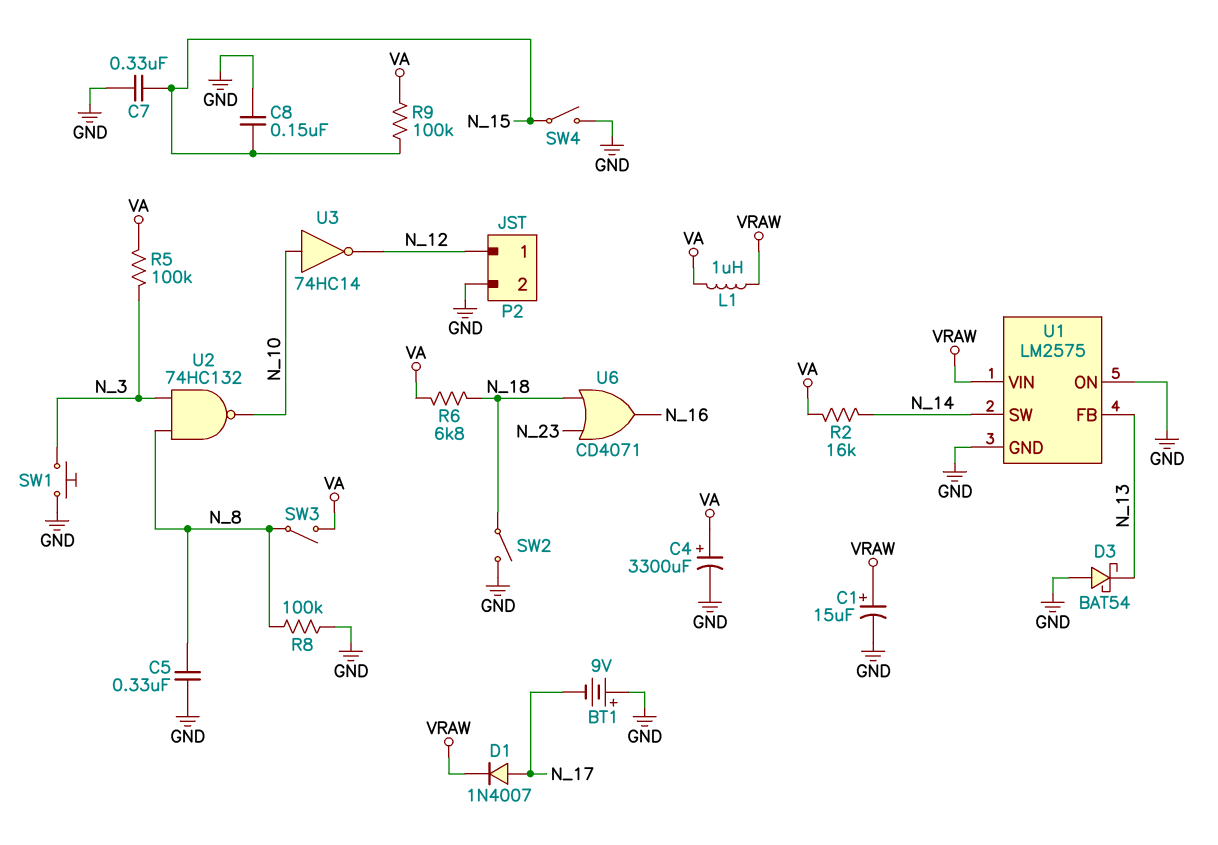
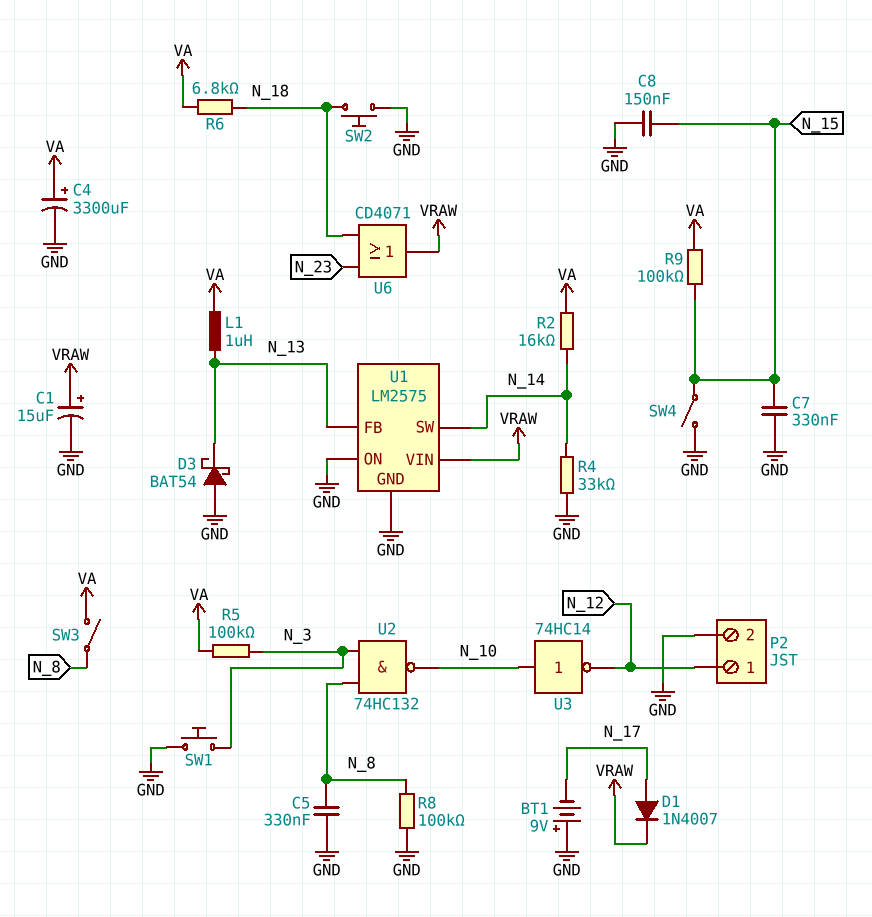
L1: 1uH (VA, VRAW) -> 1uH (N_13, VA)
R4: none -> 33k (GND, N_14)
SW2: switch (GND, N_18) -> button (GND, N_18)
U6: OR CD4071 (in N_18, in N_23, out N_16) -> OR CD4071 (in N_18, in N_23, out VRAW)

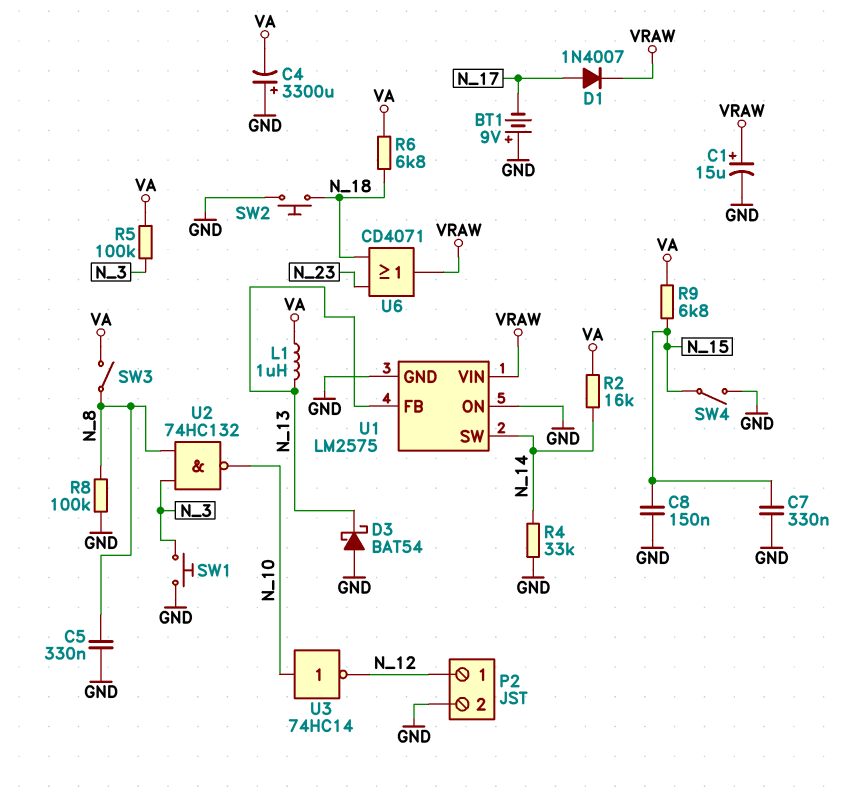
C4: 3300uF (plus VA, minus GND) -> 3300uF (plus GND, minus VA)
R9: 100k (N_15, VA) -> 6.8k (N_15, VA)

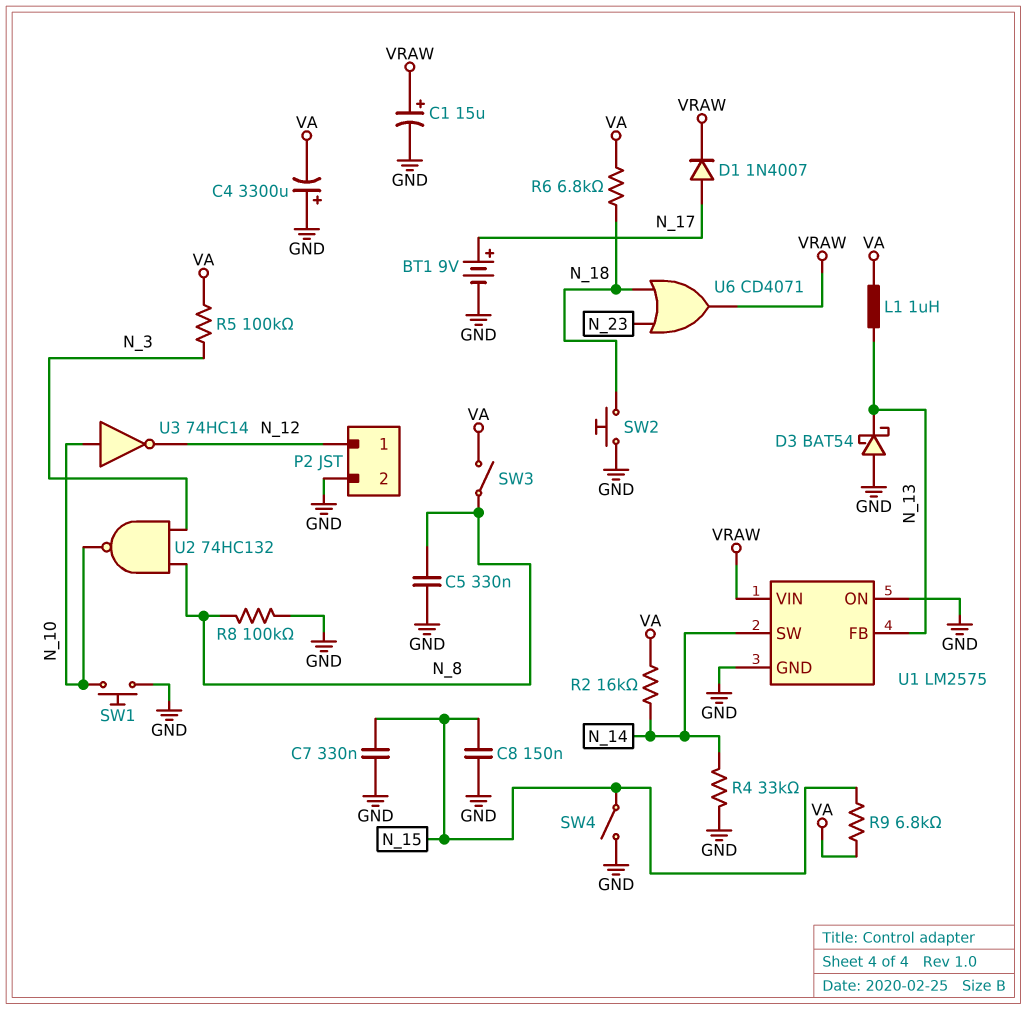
BT1: 9V (plus GND, minus N_17) -> 9V (plus N_17, minus GND)
SW1: button (GND, N_3) -> button (GND, N_10)

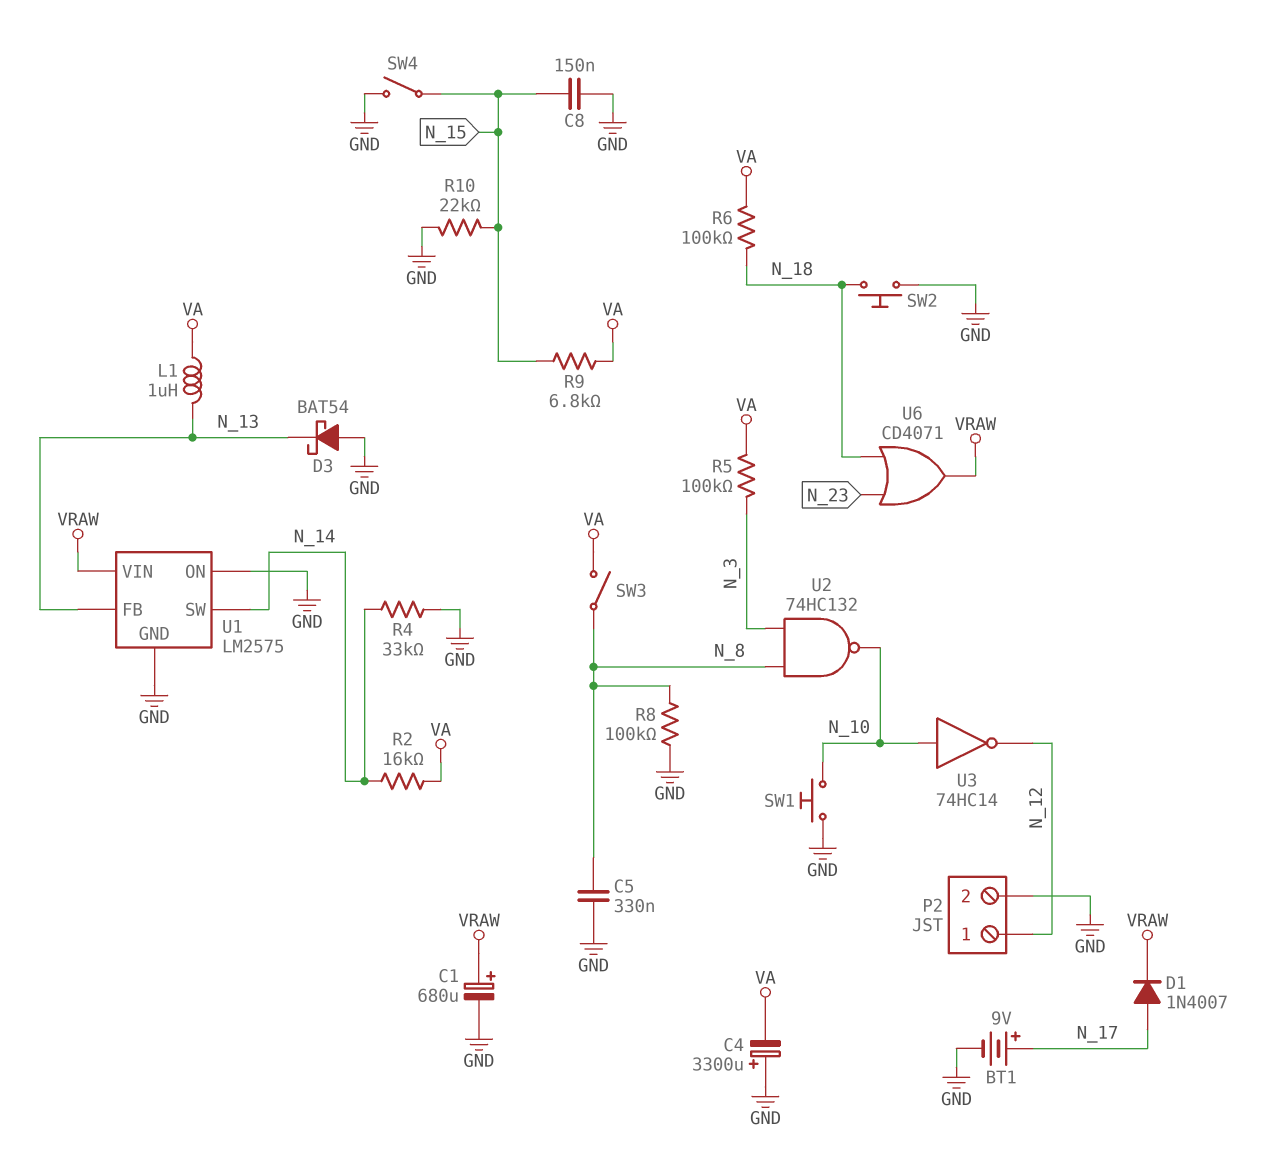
C1: 15uF (plus VRAW, minus GND) -> 680uF (plus VRAW, minus GND)
C7: 330nF (GND, N_15) -> none
R6: 6.8k (N_18, VA) -> 100k (N_18, VA)
R10: none -> 22k (GND, N_15)

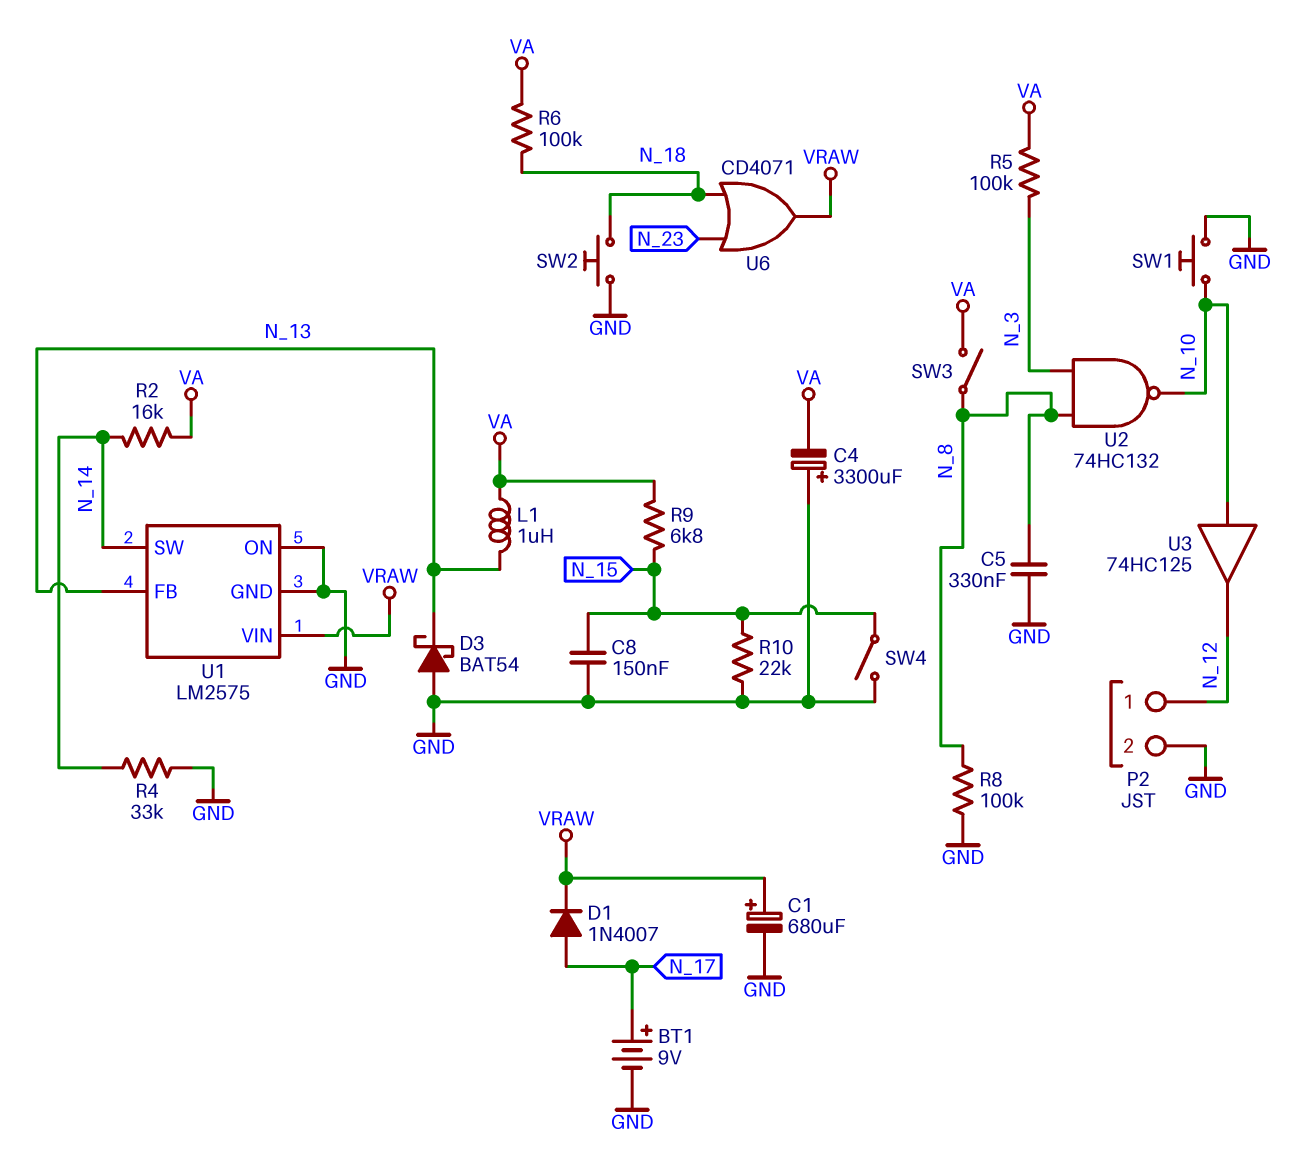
U3: NOT 74HC14 (in N_10, out N_12) -> buffer 74HC125 (in N_10, out N_12)

